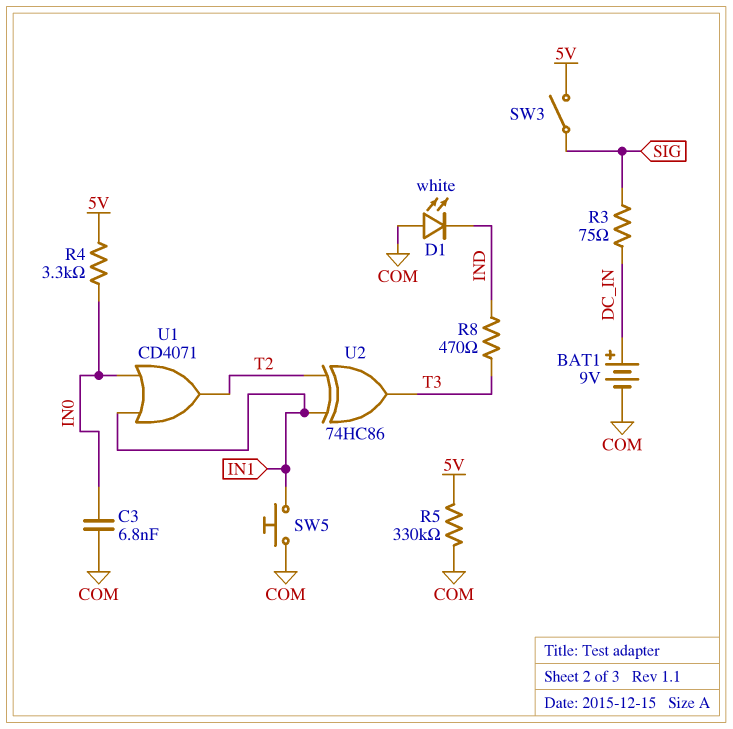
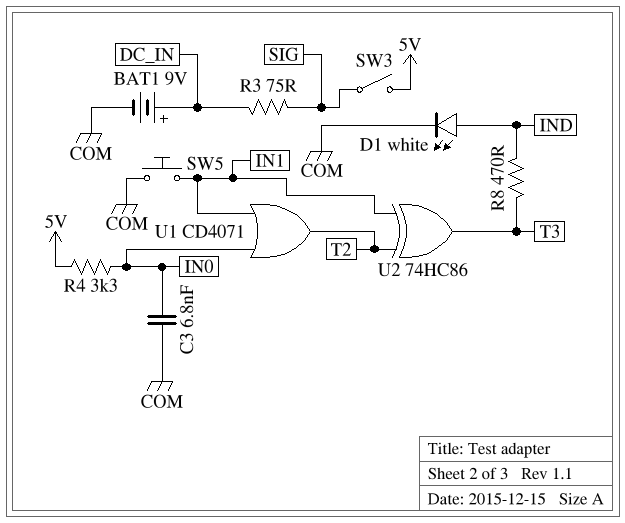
D1: LED white (A COM, K IND) -> LED white (A IND, K COM)
R5: 330k (5V, COM) -> none

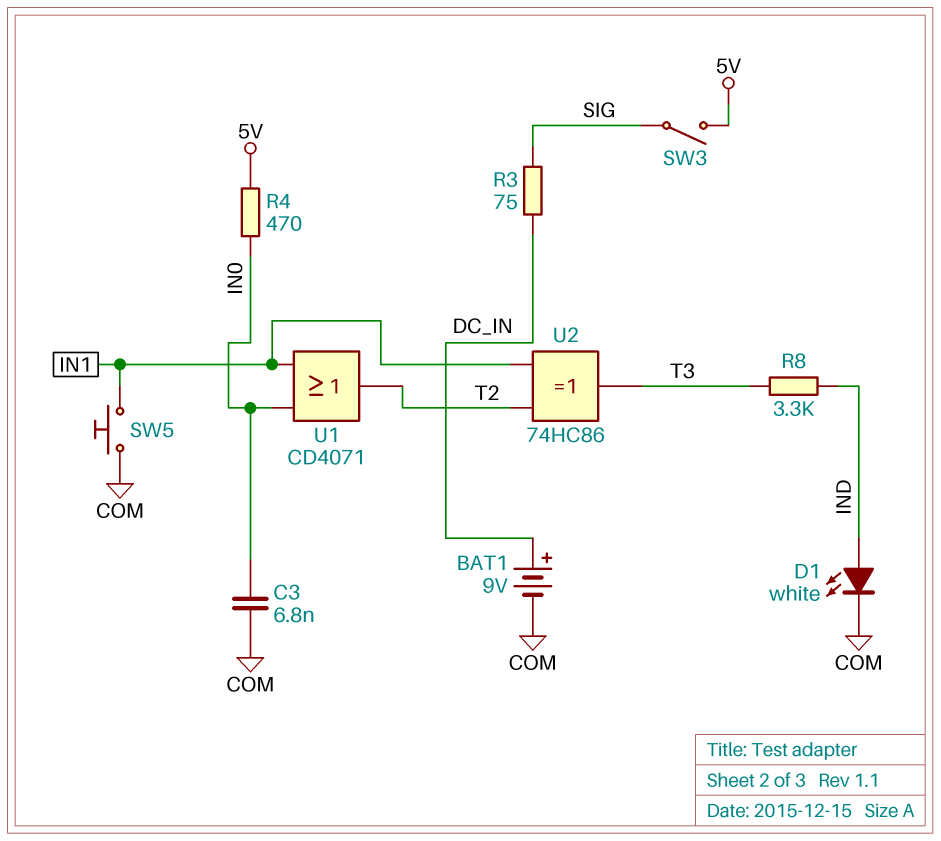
R4: 3.3k (5V, IN0) -> 470 (5V, IN0)
R8: 470 (IND, T3) -> 3.3k (IND, T3)

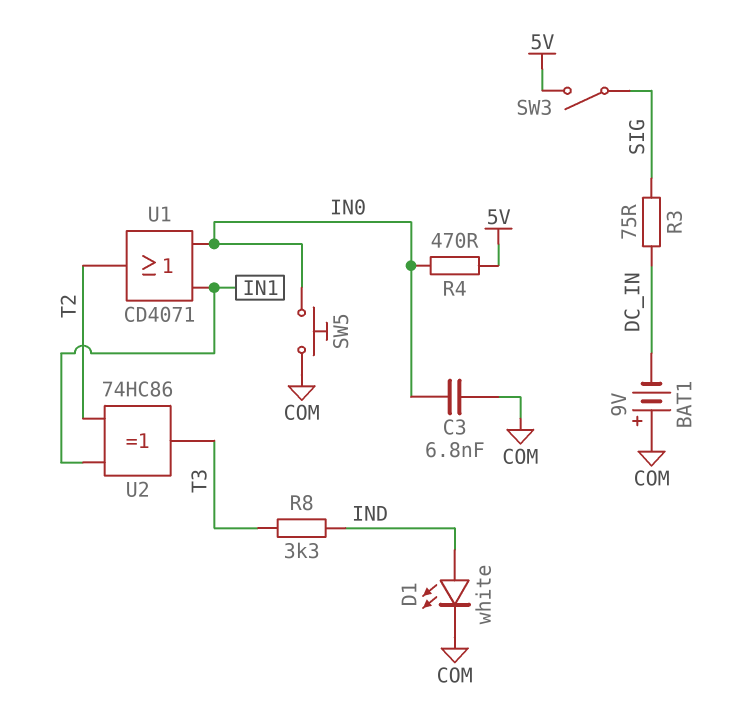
BAT1: 9V (plus DC_IN, minus COM) -> 9V (plus COM, minus DC_IN)
SW5: button (COM, IN1) -> button (COM, IN0)

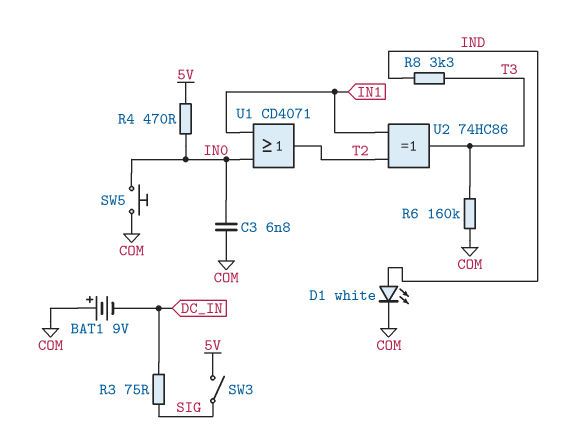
R6: none -> 160k (COM, T3)

